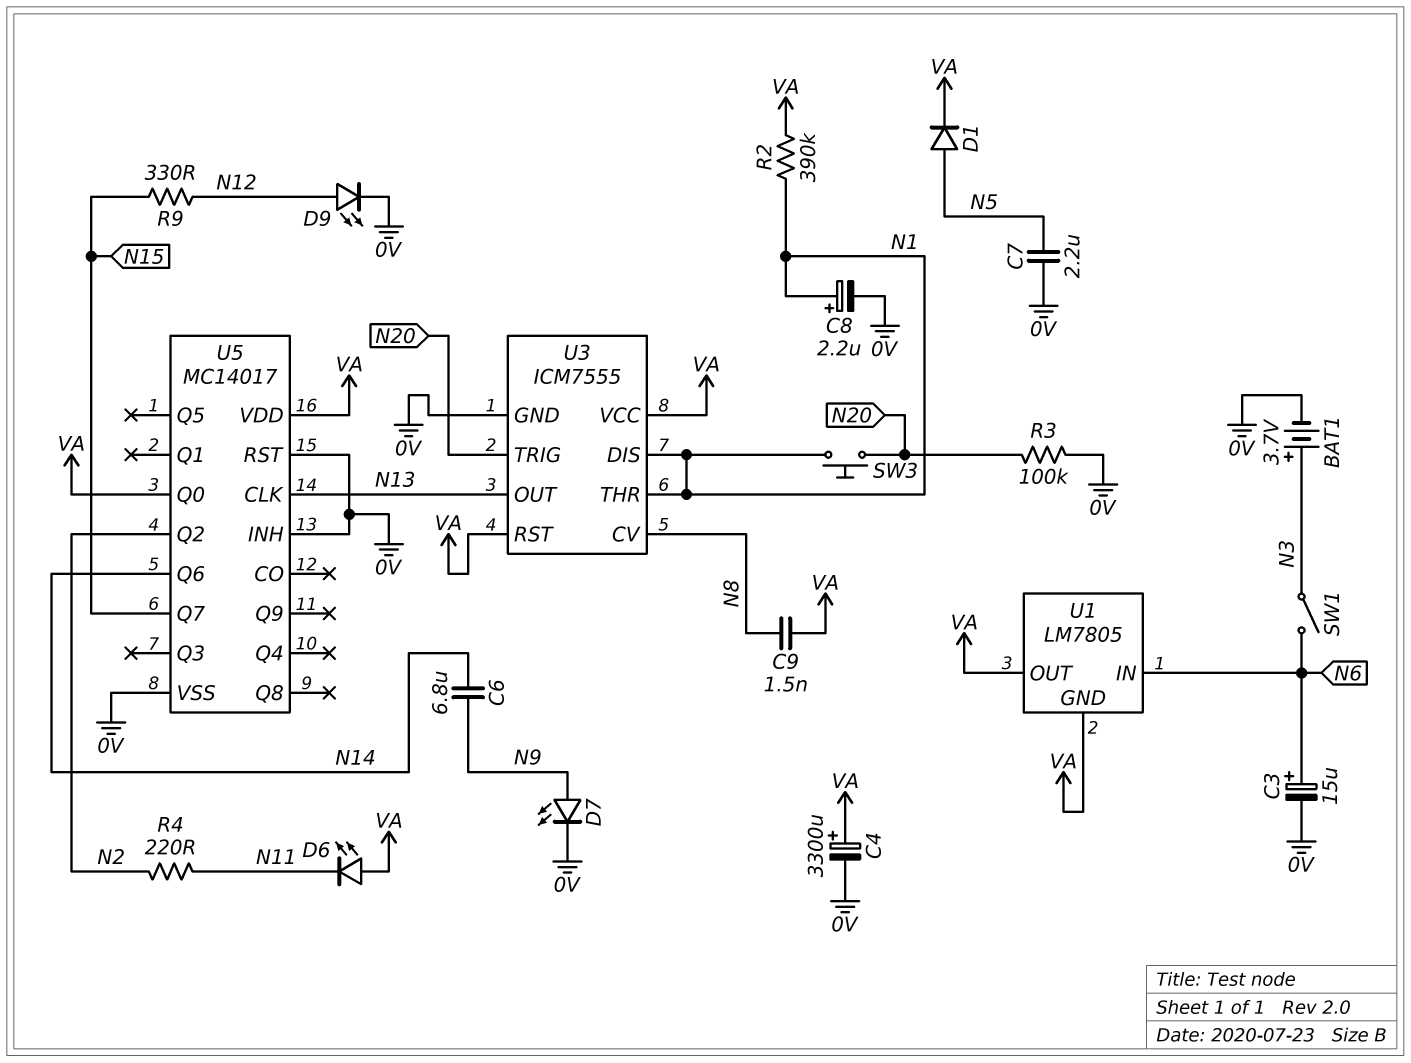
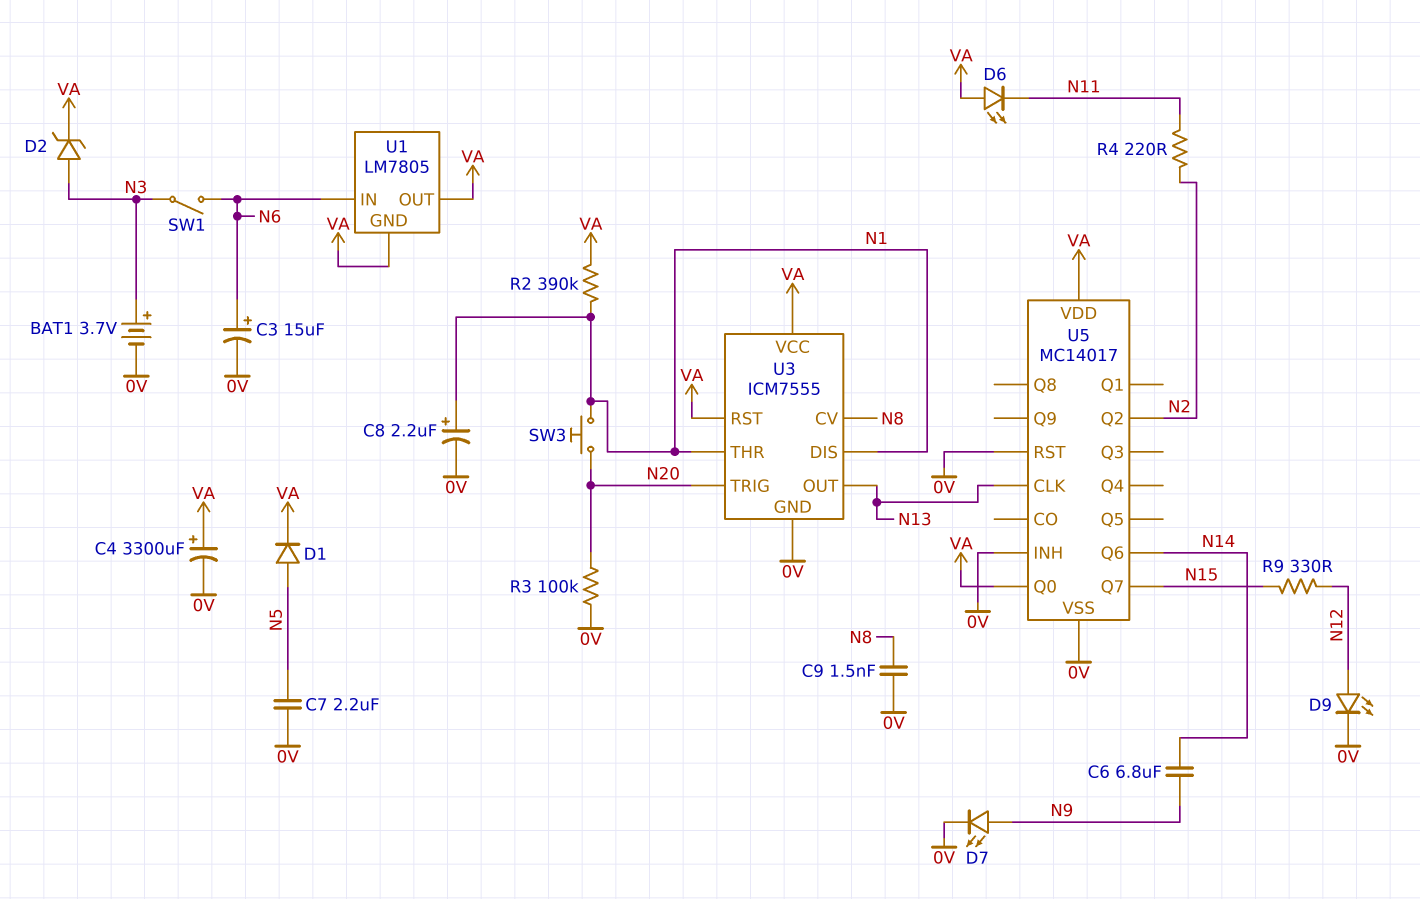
C9: 1.5nF (N8, VA) -> 1.5nF (0V, N8)
D2: none -> zener (A N3, K VA)

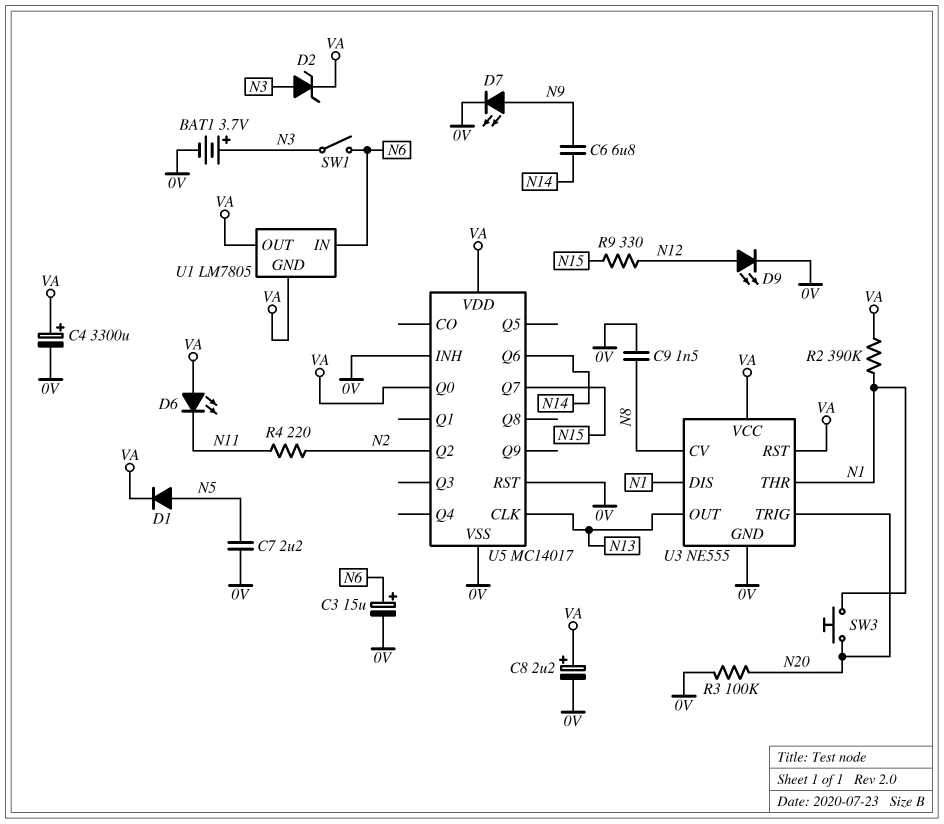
C8: 2.2uF (plus N1, minus 0V) -> 2.2uF (plus VA, minus 0V)
U3: ICM7555 -> NE555

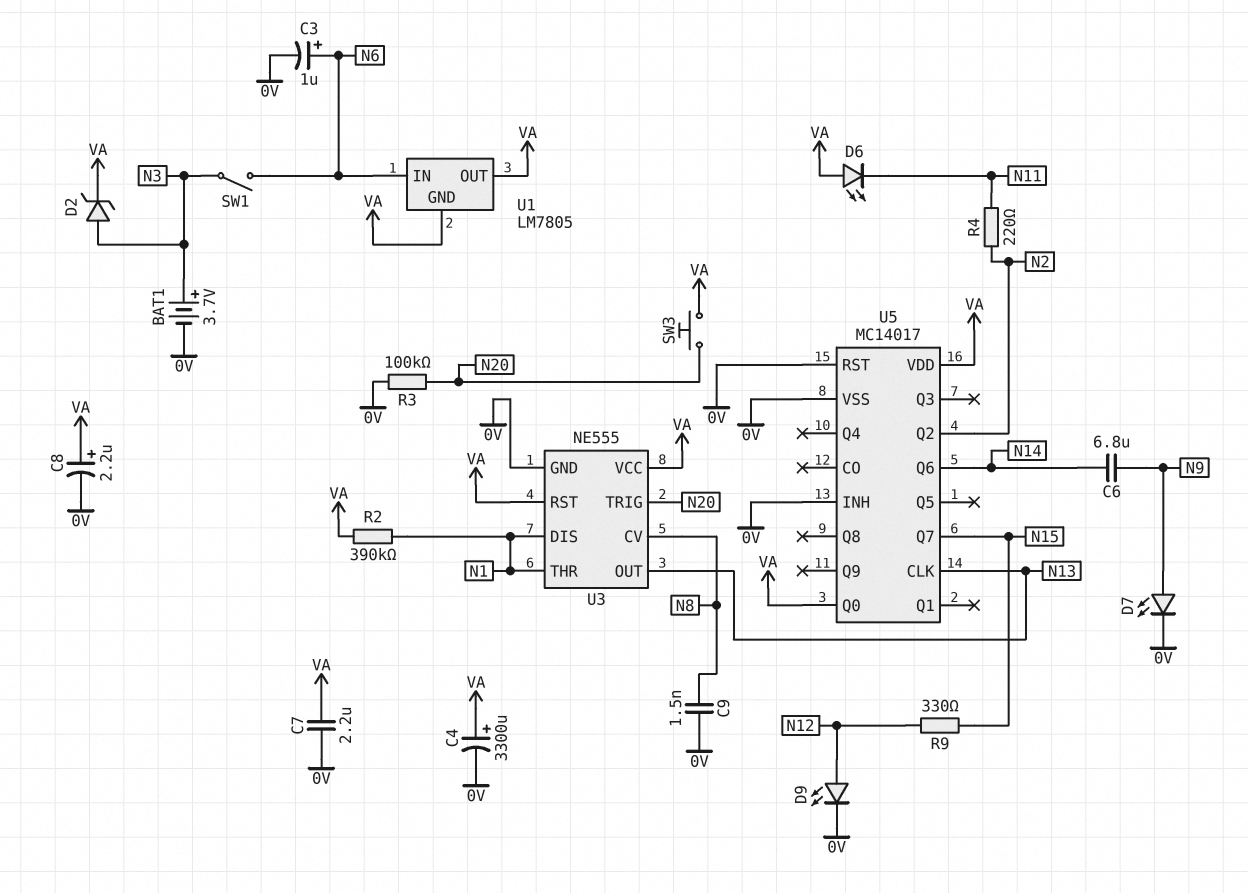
C3: 15uF (plus N6, minus 0V) -> 1uF (plus N6, minus 0V)
C7: 2.2uF (0V, N5) -> 2.2uF (0V, VA)
D1: diode (A N5, K VA) -> none
SW3: button (N1, N20) -> button (N20, VA)

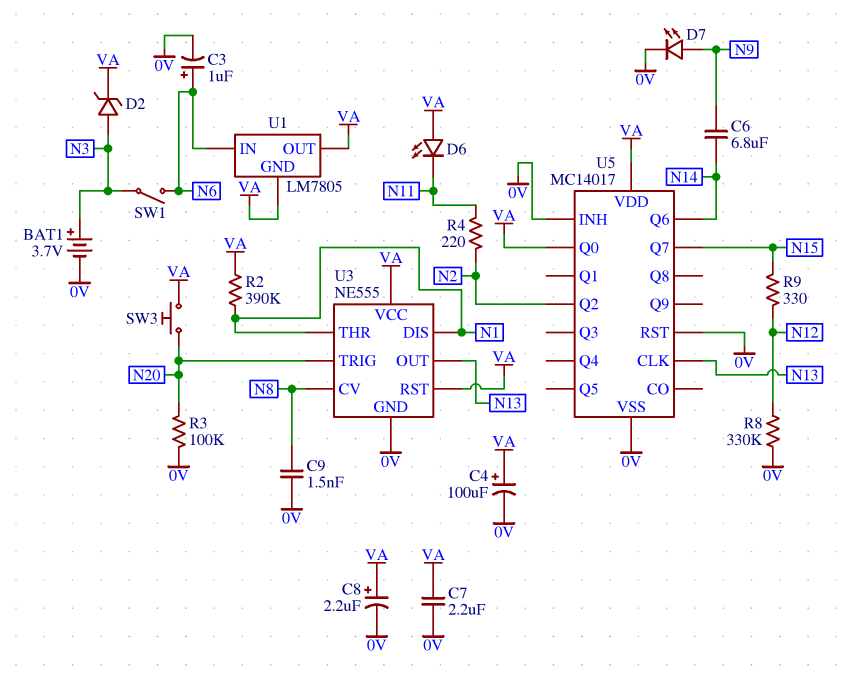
C4: 3300uF (plus VA, minus 0V) -> 100uF (plus VA, minus 0V)
D9: LED (A N12, K 0V) -> none
R8: none -> 330k (0V, N12)

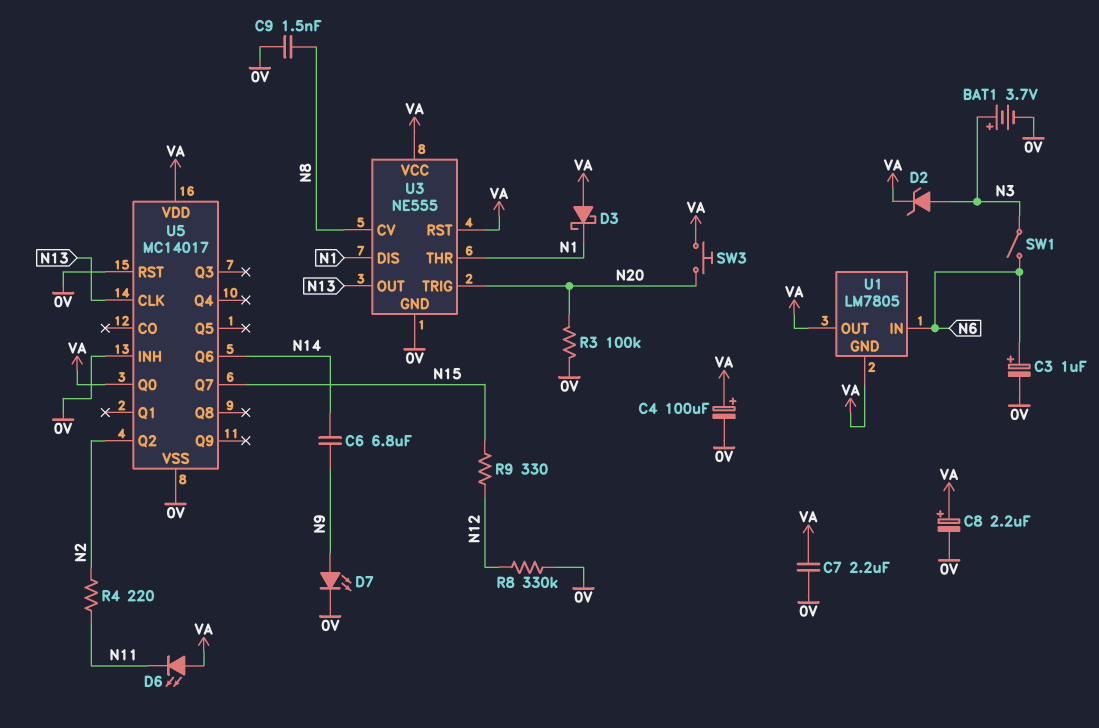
D3: none -> schottky (A VA, K N1)
R2: 390k (N1, VA) -> none

